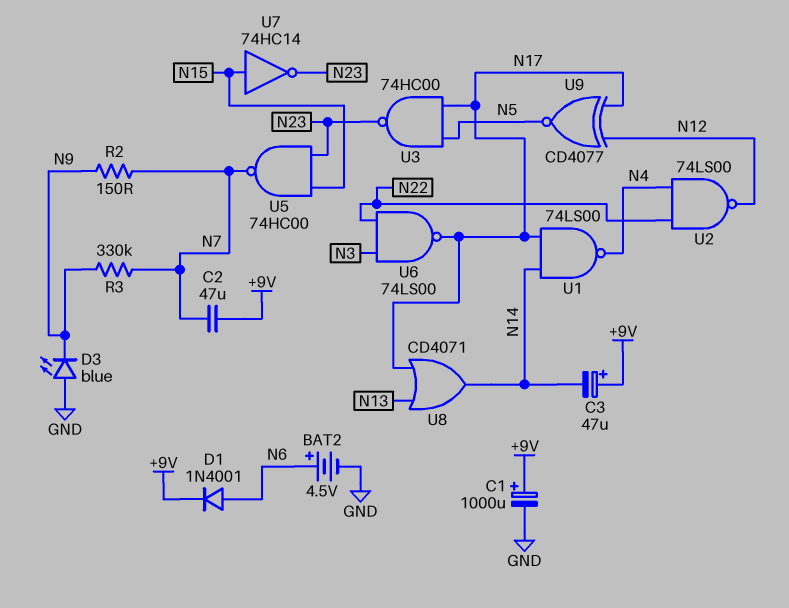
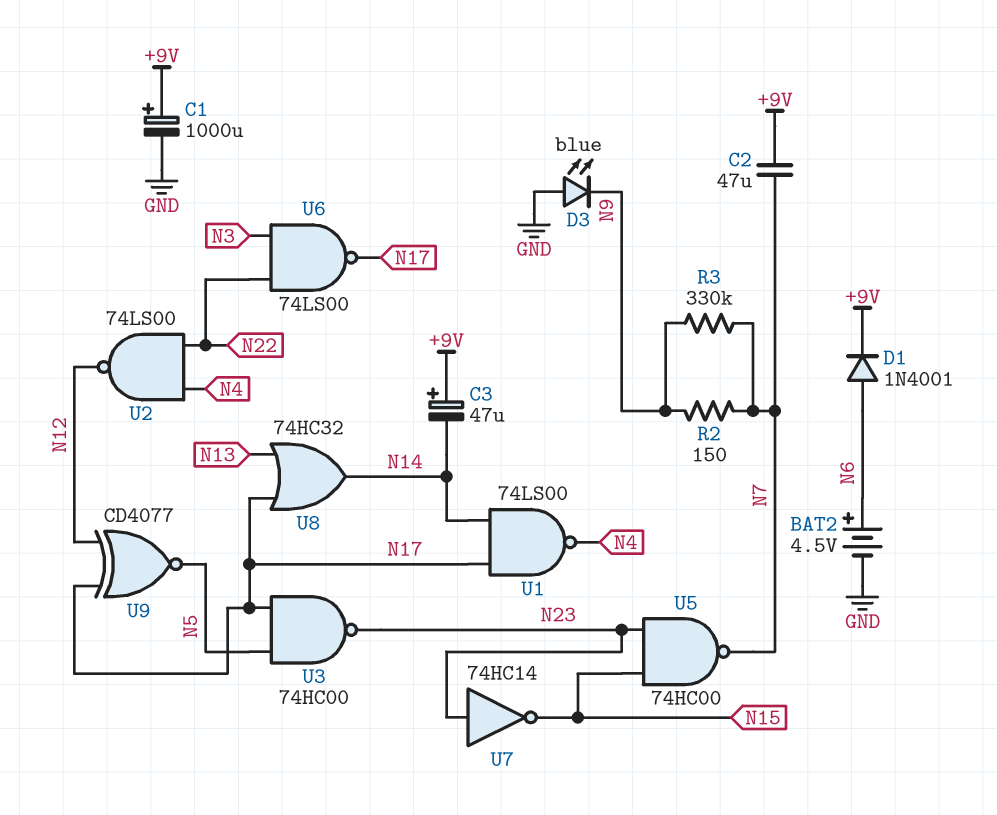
U7: NOT 74HC14 (in N15, out N23) -> NOT 74HC14 (in N23, out N15)
U8: OR CD4071 (in N13, in N17, out N14) -> OR 74HC32 (in N13, in N17, out N14)

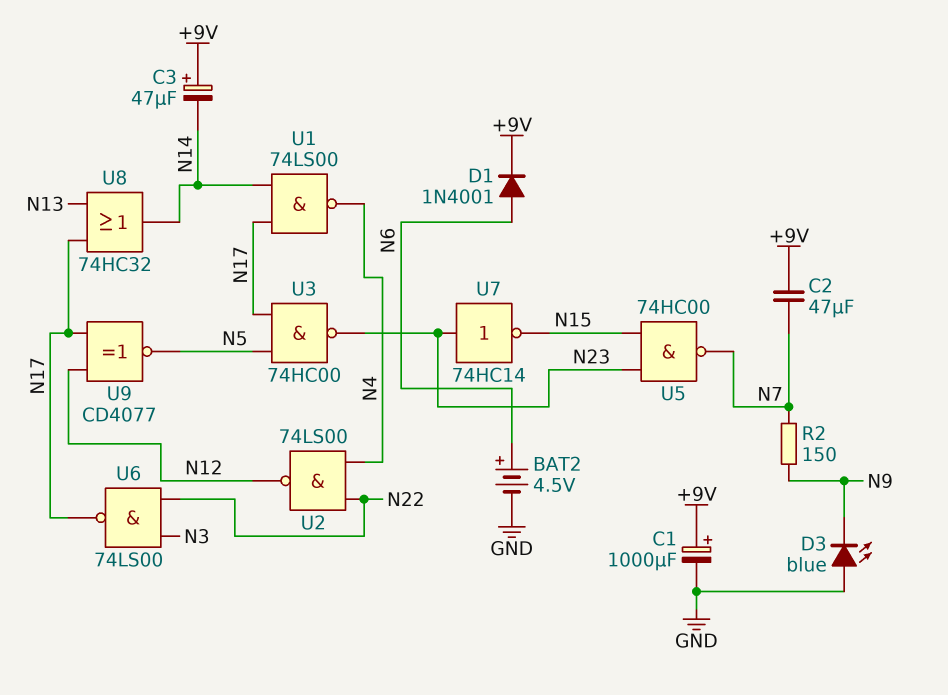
R3: 330k (N7, N9) -> none

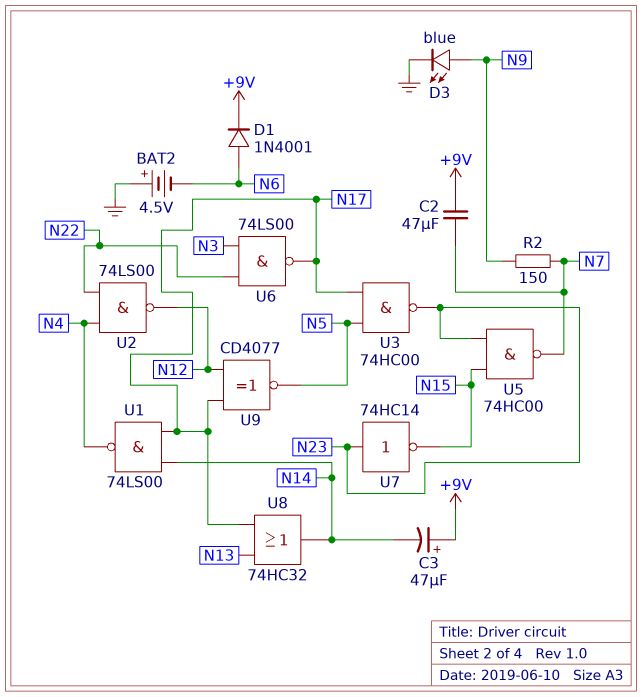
BAT2: 4.5V (plus N6, minus GND) -> 4.5V (plus GND, minus N6)
C1: 1000uF (plus +9V, minus GND) -> none
D3: LED blue (A GND, K N9) -> LED blue (A N9, K GND)

